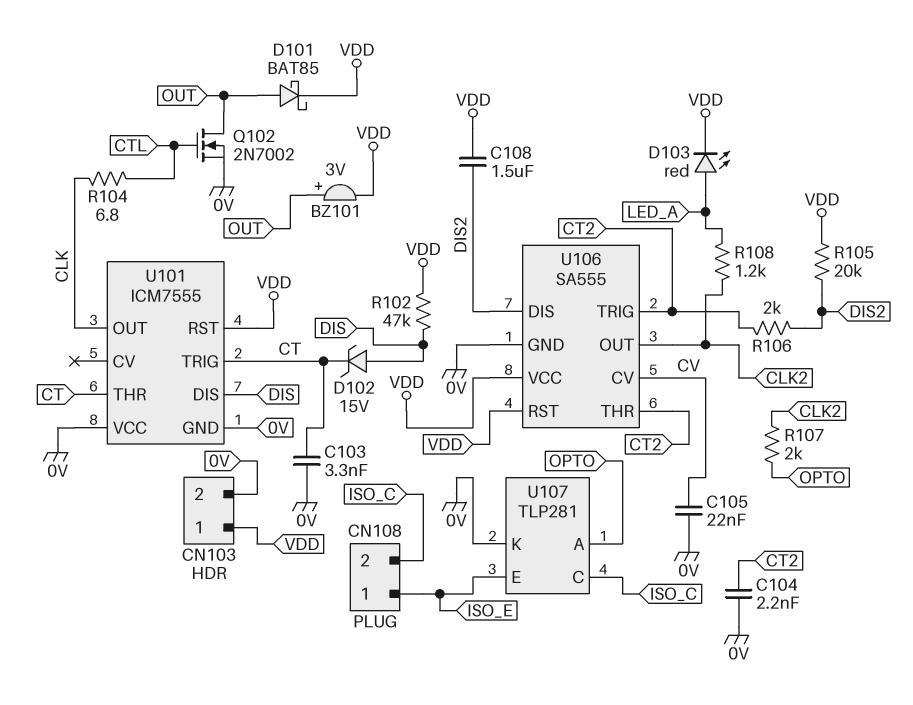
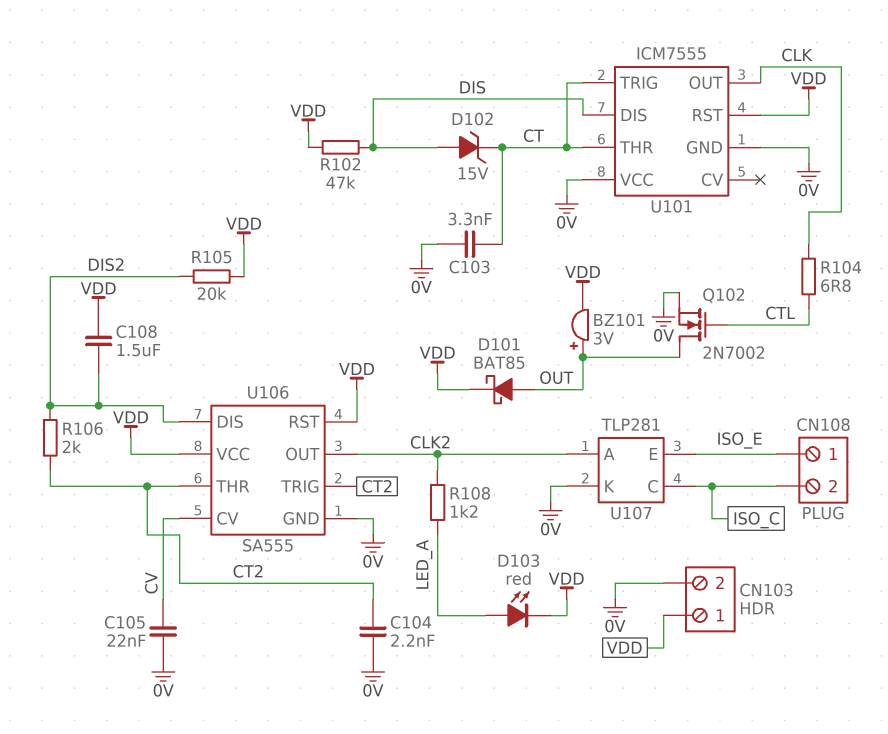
R107: 2k (CLK2, OPTO) -> none
U107 pin A: OPTO -> CLK2

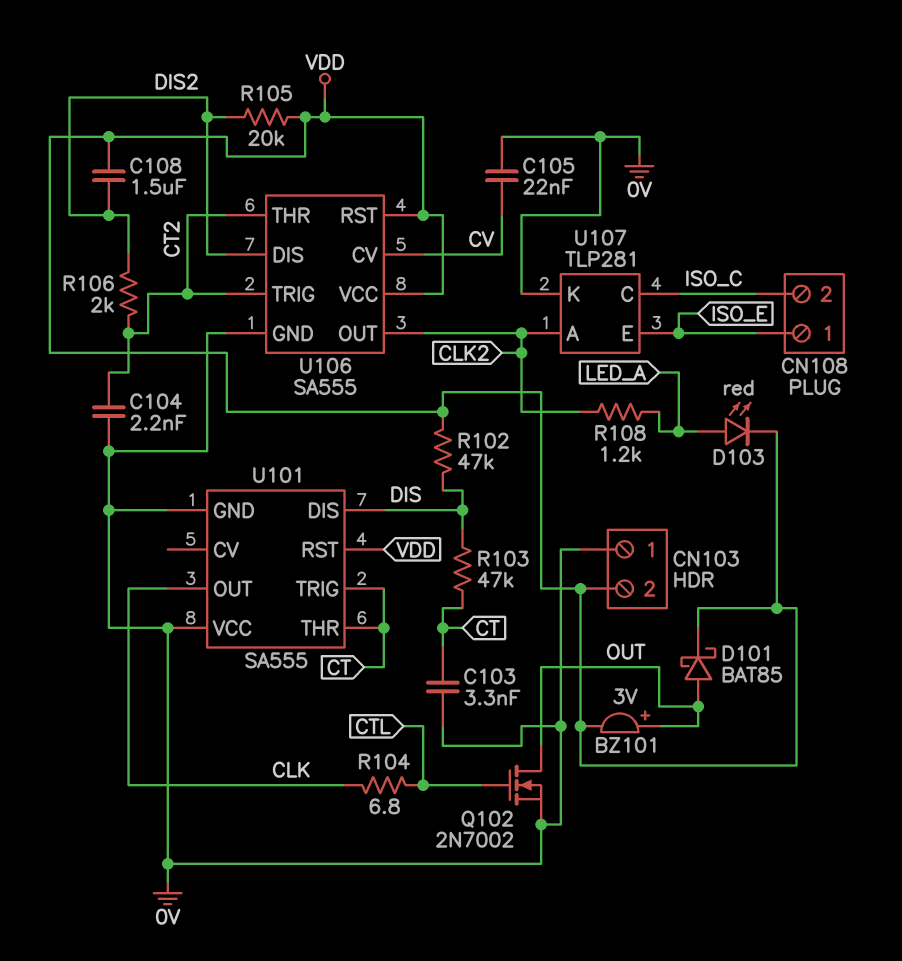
CN103 pin 1: VDD -> 0V
CN103 pin 2: 0V -> VDD
D102: zener 15V (A DIS, K CT) -> none
R103: none -> 47k (CT, DIS)
U101: ICM7555 -> SA555

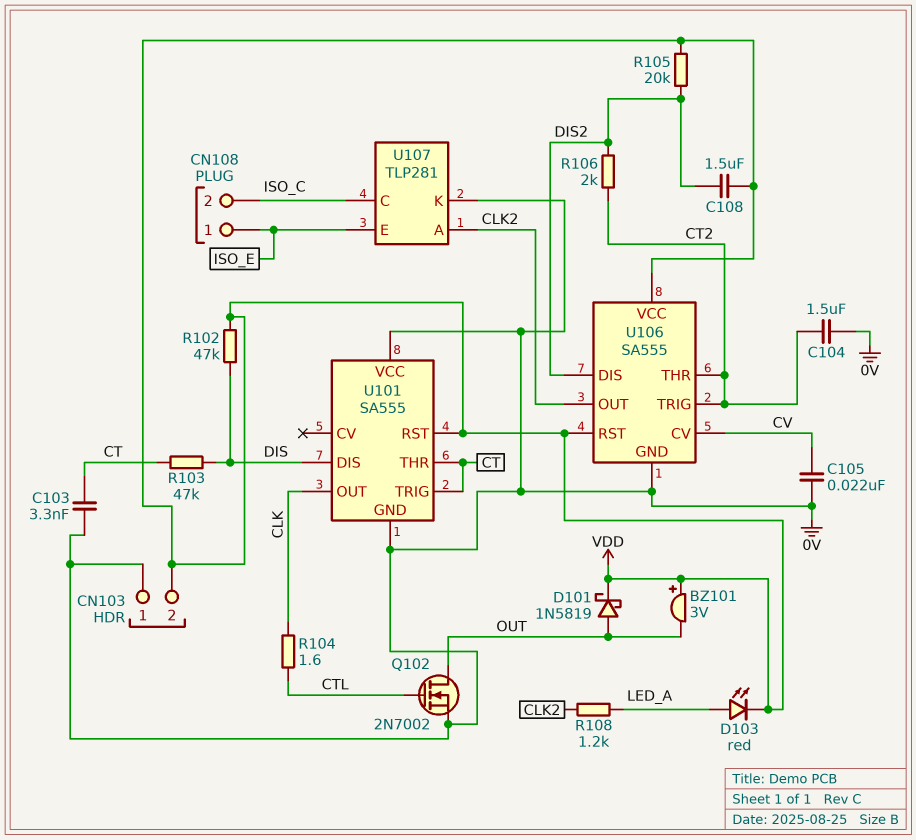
BZ101: buzzer 3V (plus OUT, minus VDD) -> buzzer 3V (plus VDD, minus OUT)
C104: 2.2nF (0V, CT2) -> 1.5uF (0V, CT2)
D101: schottky BAT85 (A OUT, K VDD) -> schottky 1N5819 (A OUT, K VDD)
R104: 6.8 (CLK, CTL) -> 1.6 (CLK, CTL)

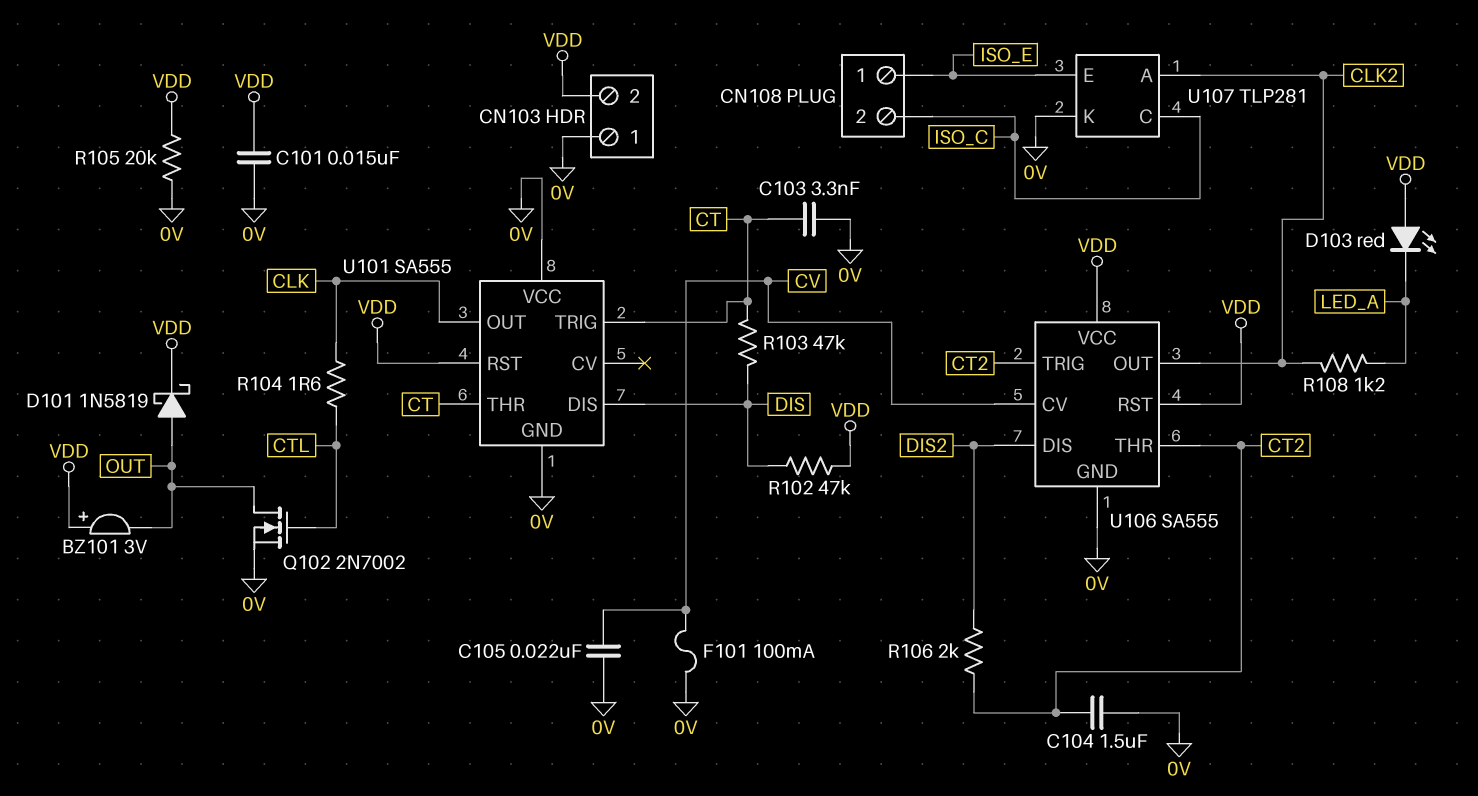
C101: none -> 15nF (0V, VDD)
C108: 1.5uF (DIS2, VDD) -> none
D103: LED red (A LED_A, K VDD) -> LED red (A VDD, K LED_A)
F101: none -> 100mA (0V, CV)
R105: 20k (DIS2, VDD) -> 20k (0V, VDD)

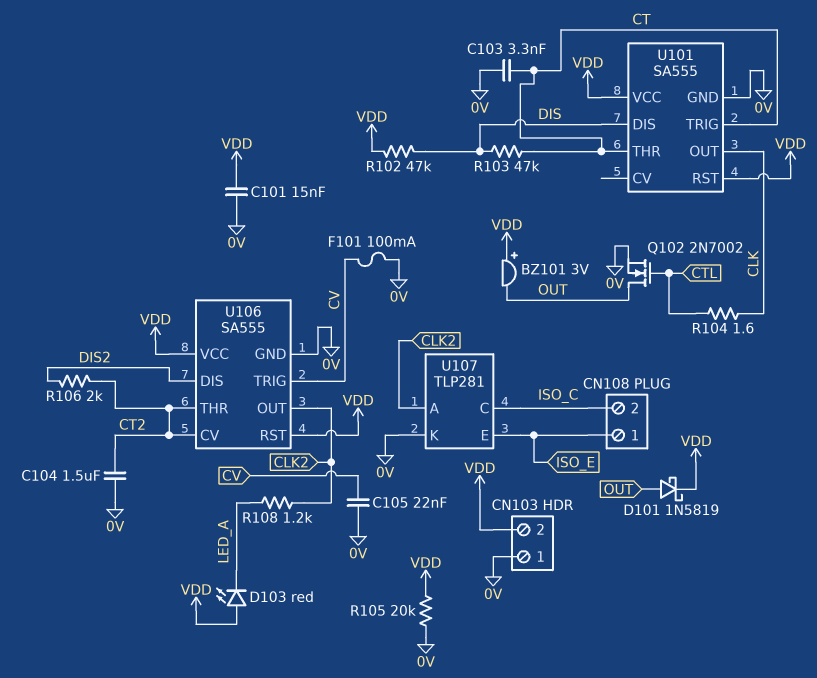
U101 pin VCC: 0V -> VDD
U106 pin CV: CV -> CT2
U106 pin TRIG: CT2 -> CV

